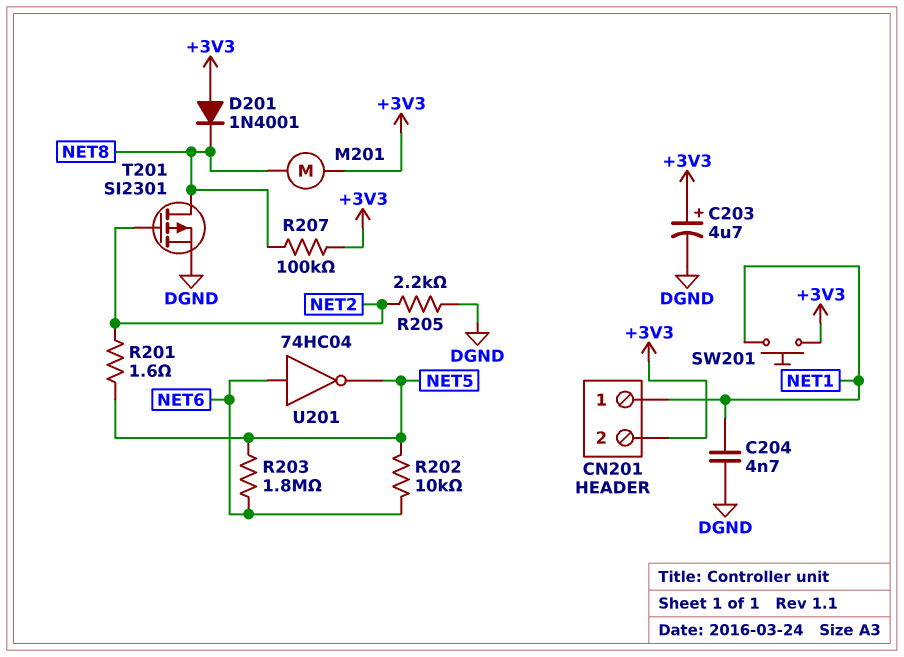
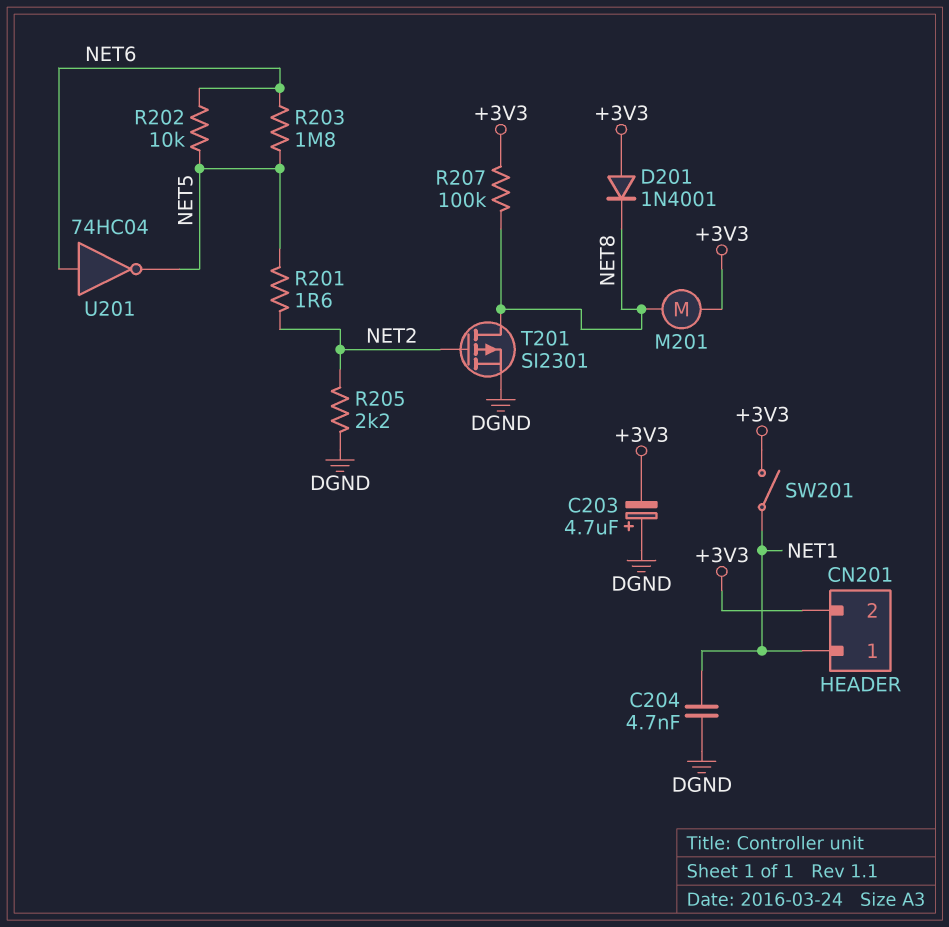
C203: 4.7uF (plus +3V3, minus DGND) -> 4.7uF (plus DGND, minus +3V3)
SW201: button (+3V3, NET1) -> switch (+3V3, NET1)

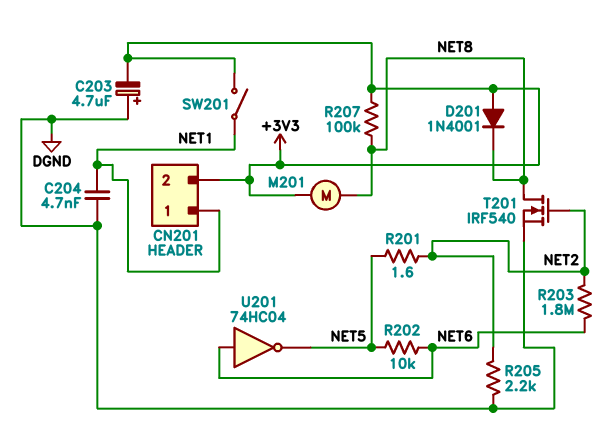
R203: 1.8M (NET5, NET6) -> 1.8M (NET2, NET6)
T201: PMOS SI2301 (G NET2, D NET8, S DGND) -> NMOS IRF540 (G NET2, D NET8, S DGND)

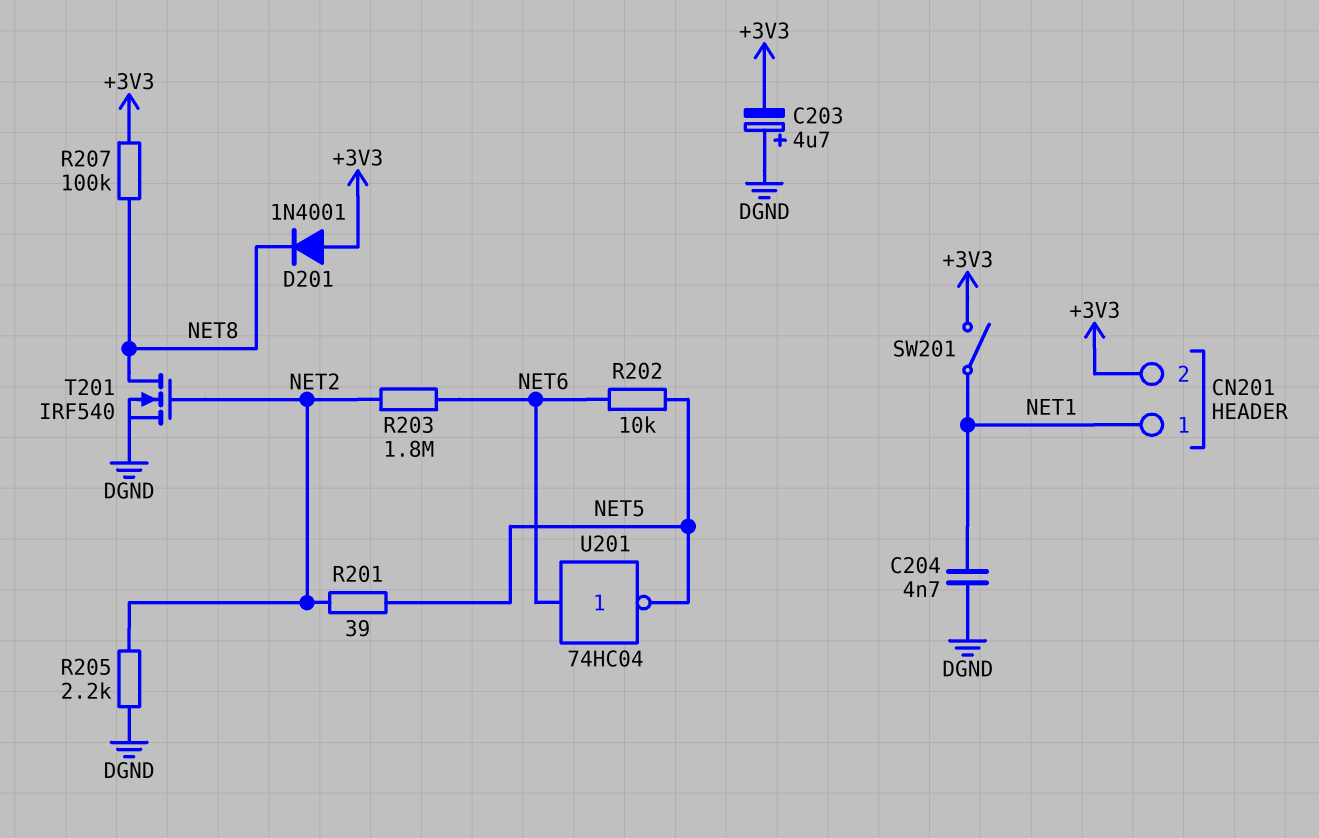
M201: motor (+3V3, NET8) -> none
R201: 1.6 (NET2, NET5) -> 39 (NET2, NET5)

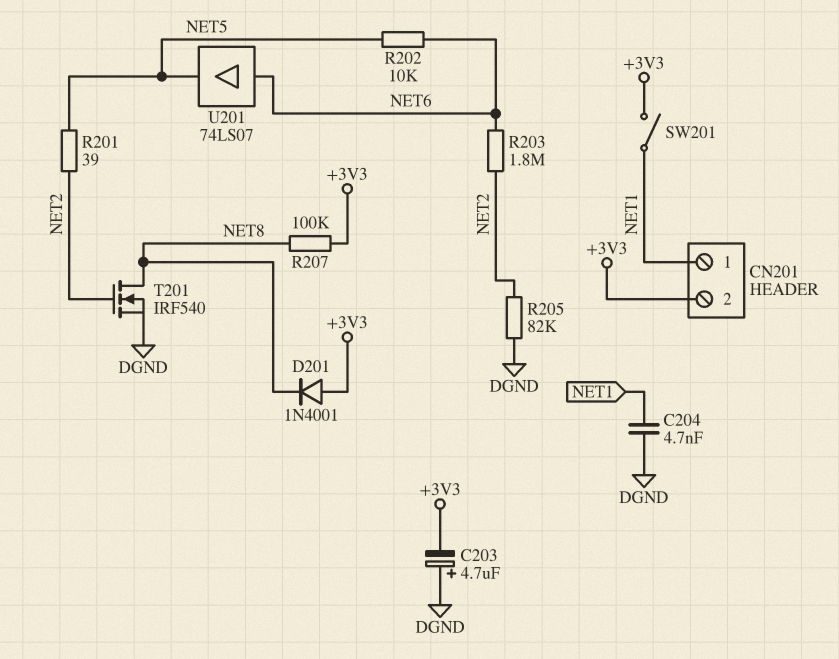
R205: 2.2k (DGND, NET2) -> 82k (DGND, NET2)
U201: NOT 74HC04 (in NET6, out NET5) -> buffer 74LS07 (in NET6, out NET5)

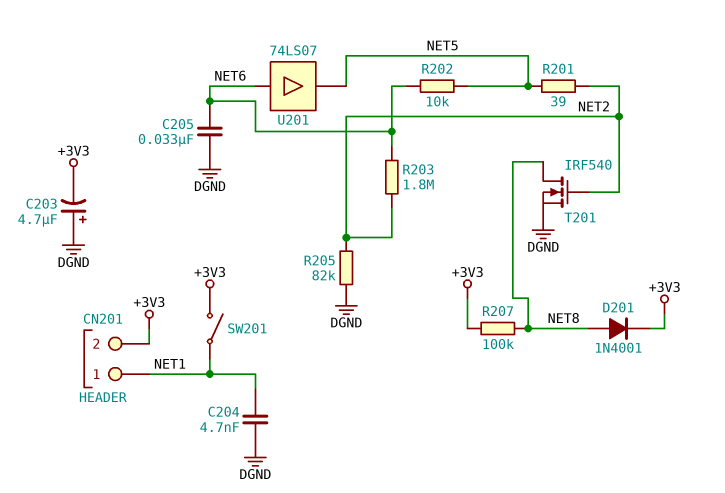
C205: none -> 33nF (DGND, NET6)
D201: diode 1N4001 (A +3V3, K NET8) -> diode 1N4001 (A NET8, K +3V3)

